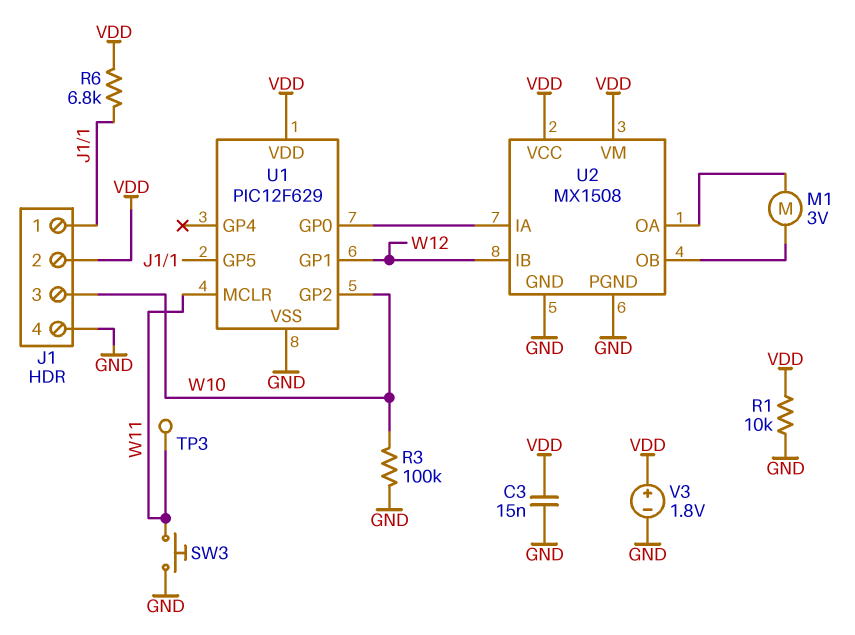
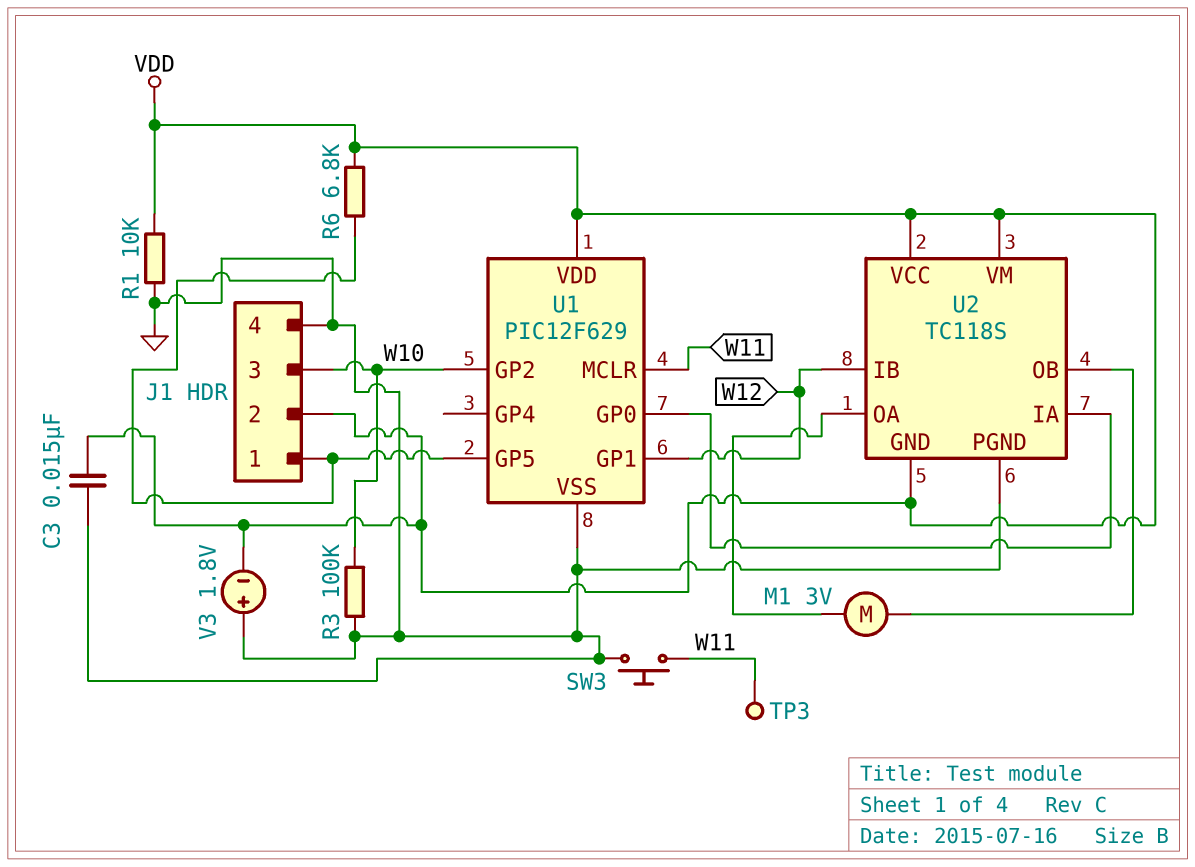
U2: MX1508 -> TC118S
U2 pin GND: GND -> VDD
V3: 1.8V (plus VDD, minus GND) -> 1.8V (plus GND, minus VDD)

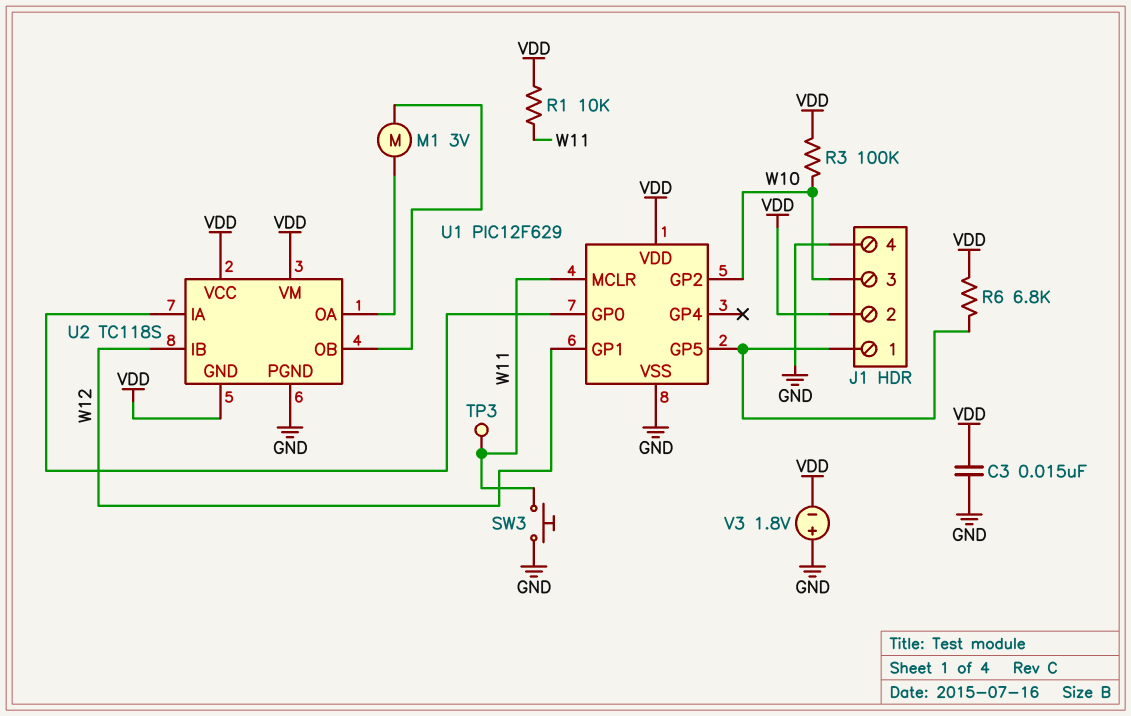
R1: 10k (GND, VDD) -> 10k (VDD, W11)
R3: 100k (GND, W10) -> 100k (VDD, W10)

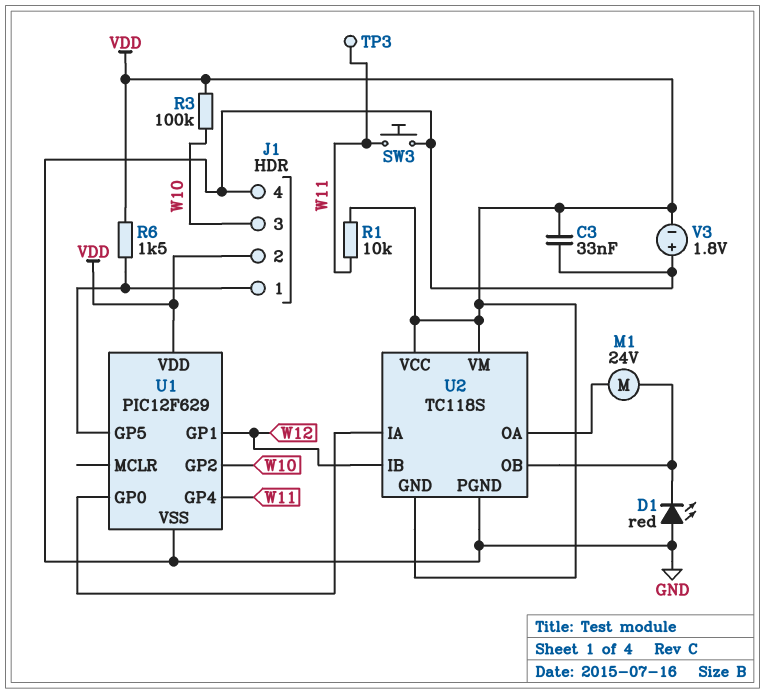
C3: 15nF (GND, VDD) -> 33nF (GND, VDD)
D1: none -> LED red (A GND, K U2/OB)
M1: motor 3V (U2/OA, U2/OB) -> motor 24V (U2/OA, U2/OB)
R6: 6.8k (J1/1, VDD) -> 1.5k (J1/1, VDD)
U1 pin GP4: none -> W11
U1 pin MCLR: W11 -> none

